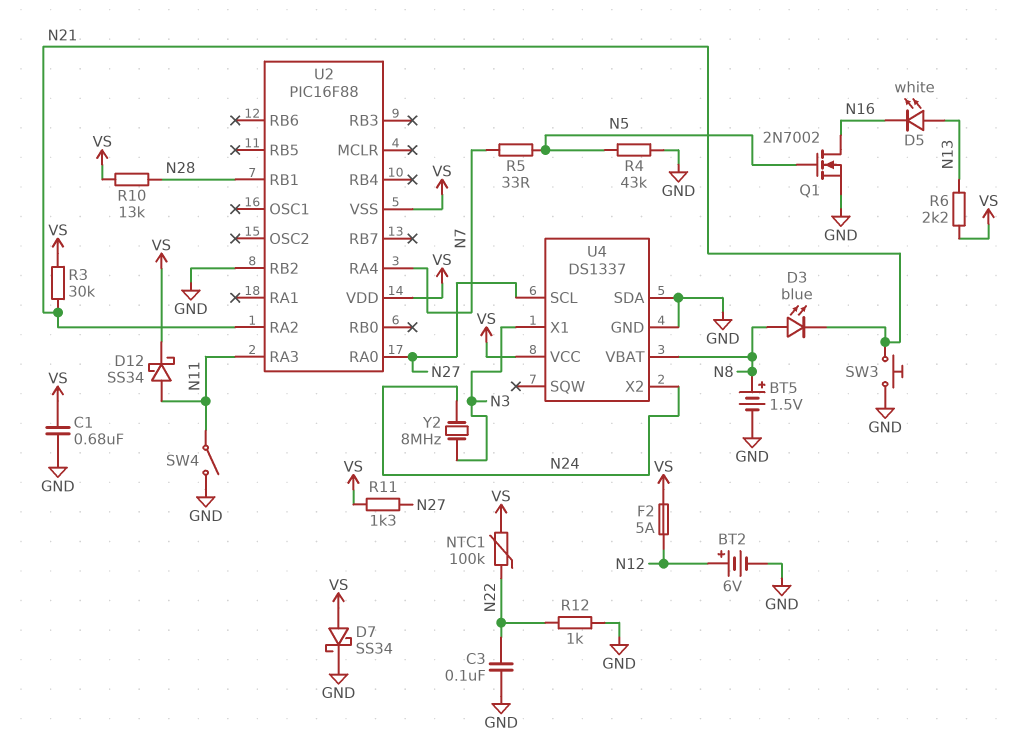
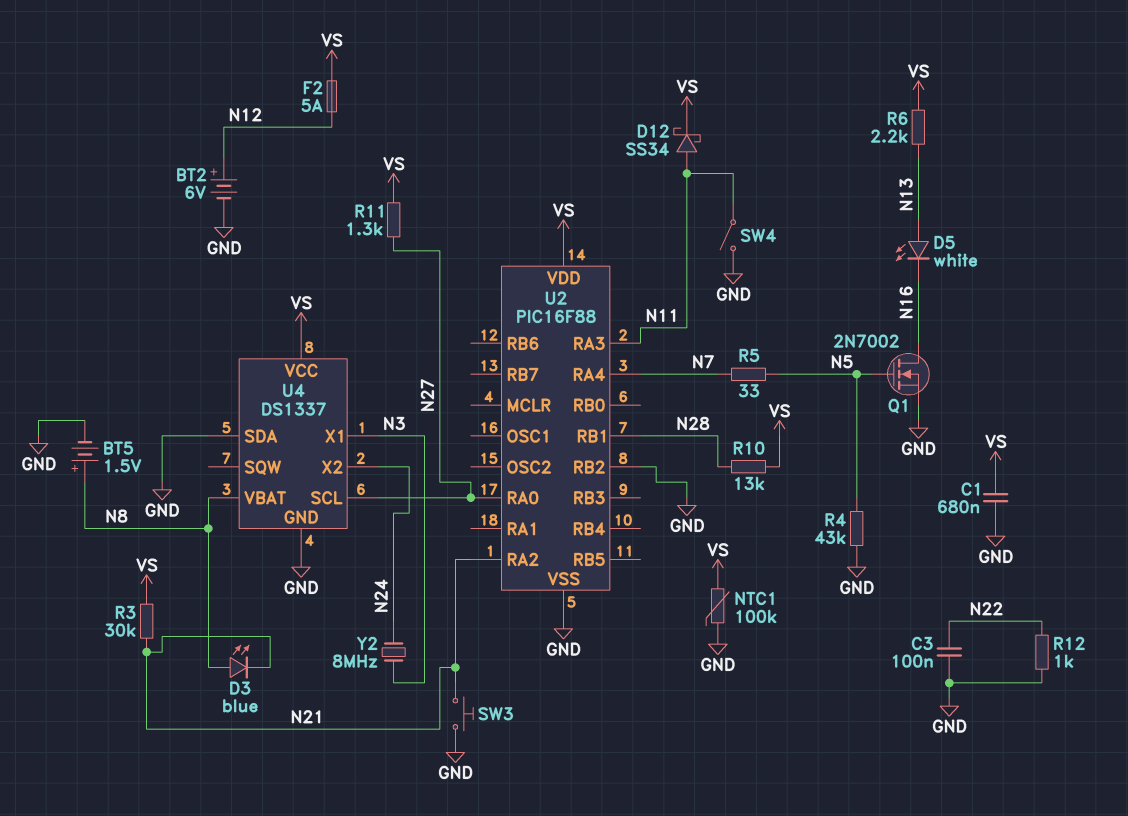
D7: schottky SS34 (A VS, K GND) -> none
NTC1: 100k (N22, VS) -> 100k (GND, VS)
U2 pin VSS: VS -> GND

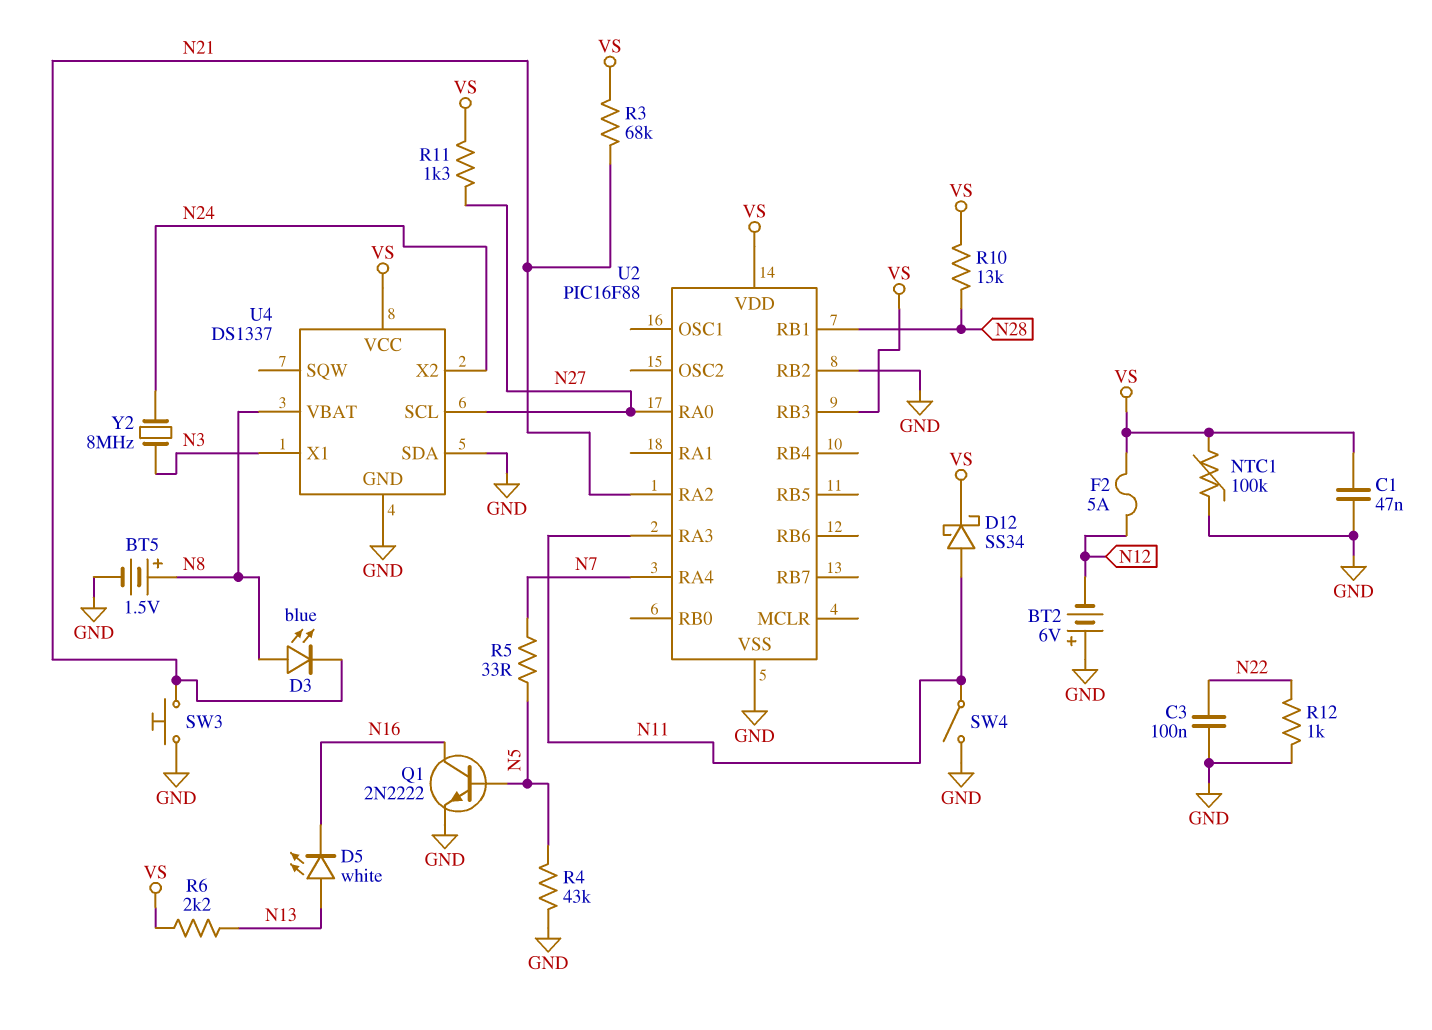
BT2: 6V (plus N12, minus GND) -> 6V (plus GND, minus N12)
C1: 680nF (GND, VS) -> 47nF (GND, VS)
Q1: NMOS 2N7002 (G N5, D N16, S GND) -> NPN 2N2222 (B N5, C N16, E GND)
R3: 30k (N21, VS) -> 68k (N21, VS)
U2 pin RB3: none -> VS

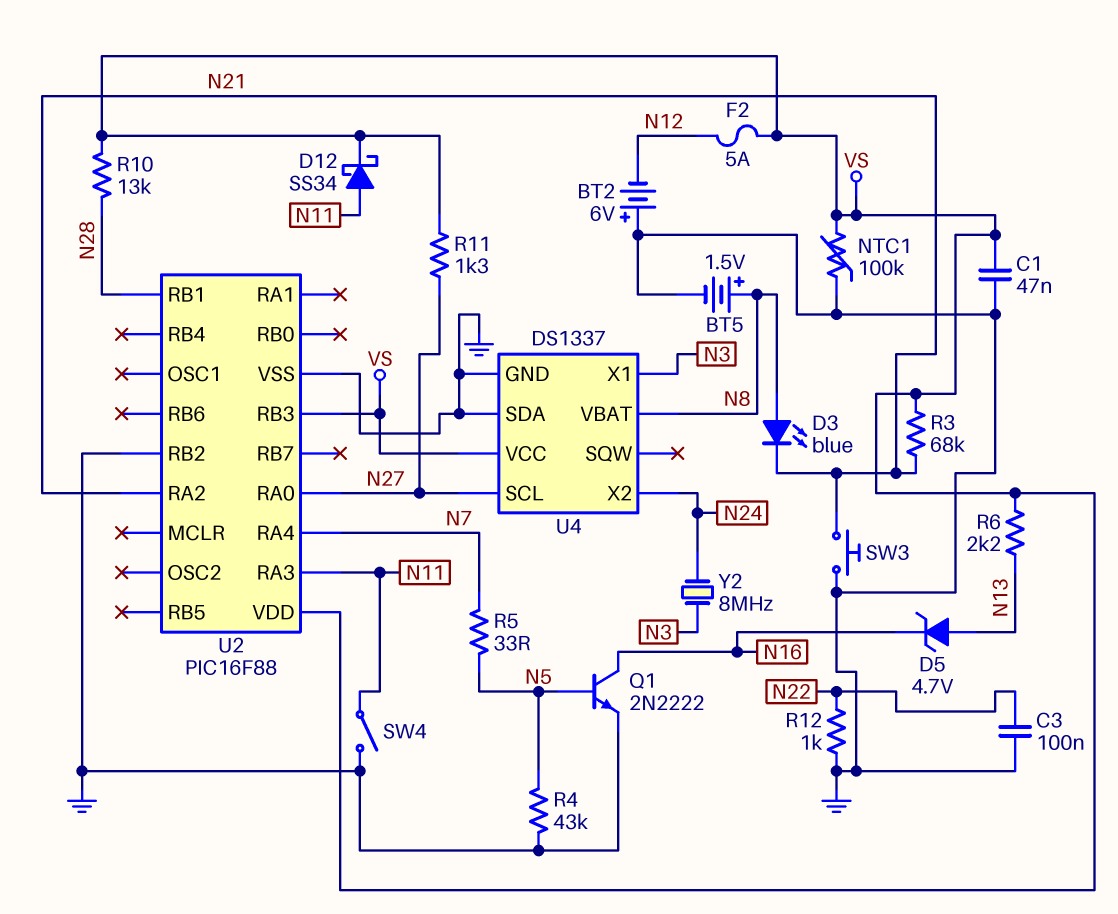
D5: LED white (A N13, K N16) -> zener 4.7V (A N13, K N16)

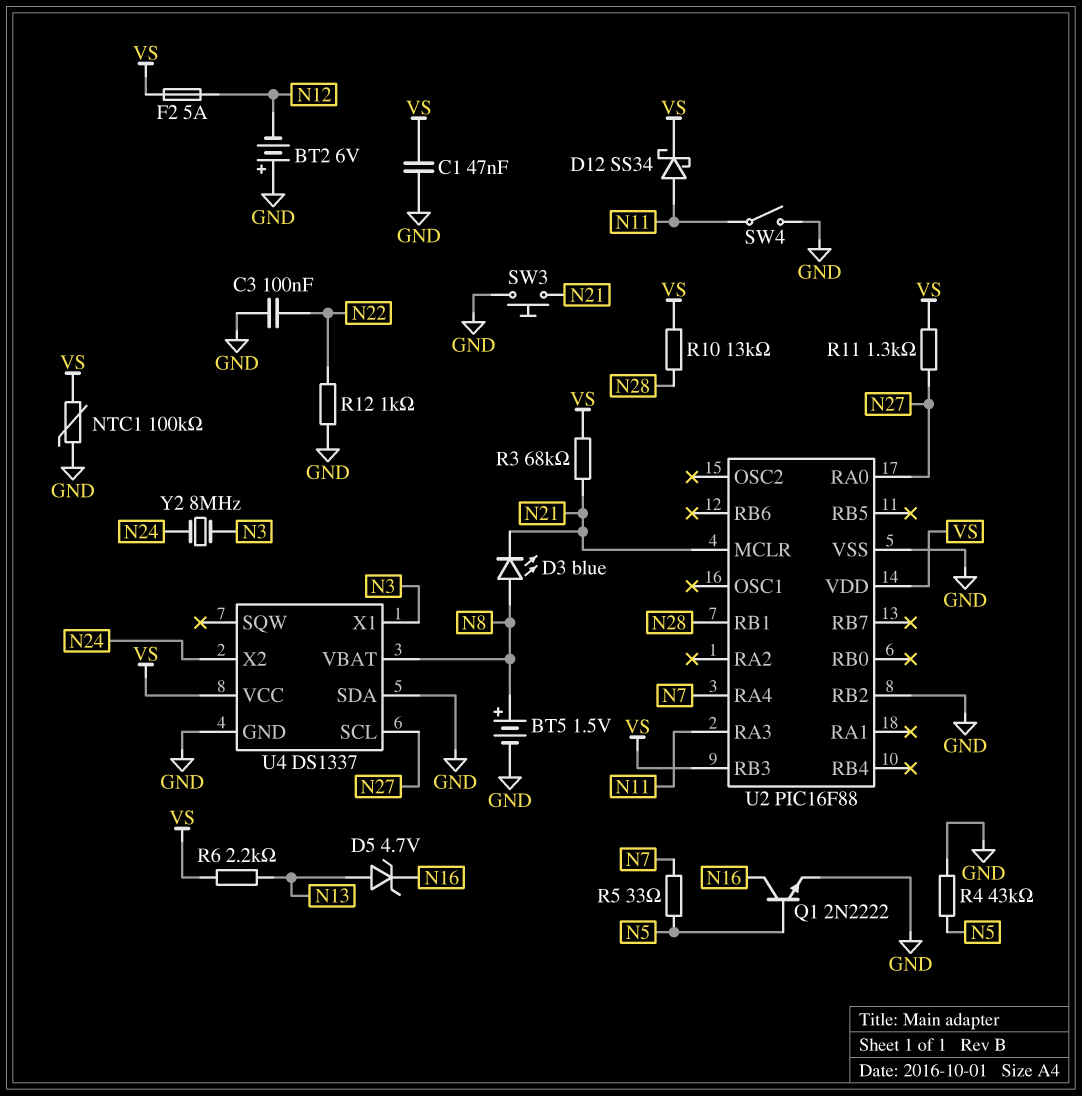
U2 pin MCLR: none -> N21
U2 pin RA2: N21 -> none

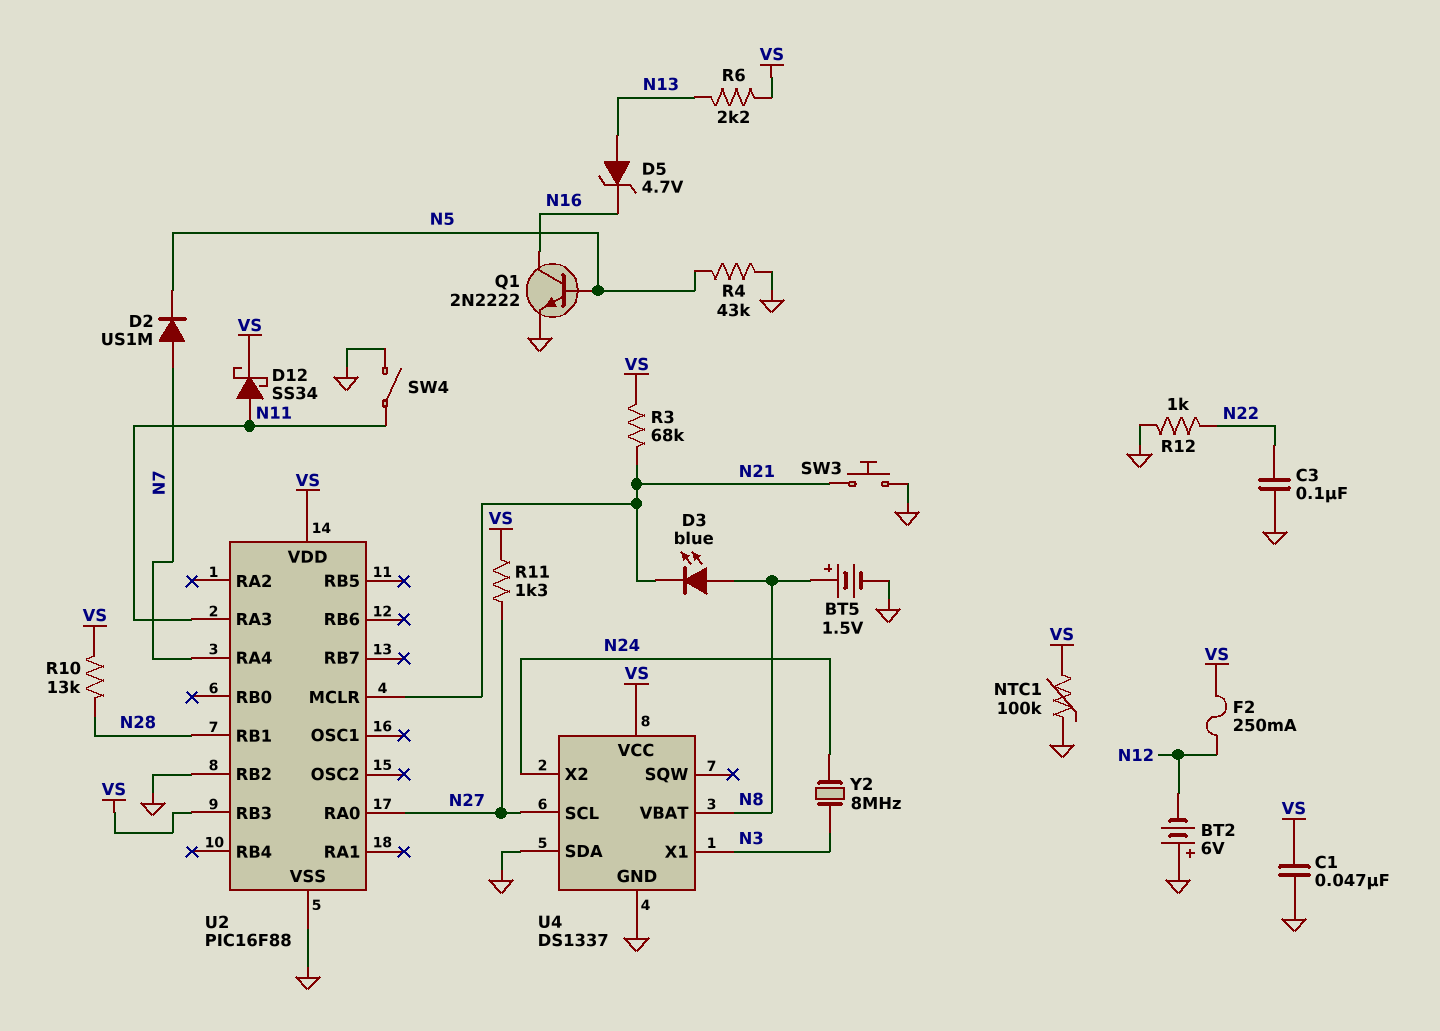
D2: none -> diode US1M (A N7, K N5)
F2: 5A (N12, VS) -> 250mA (N12, VS)
R5: 33 (N5, N7) -> none

